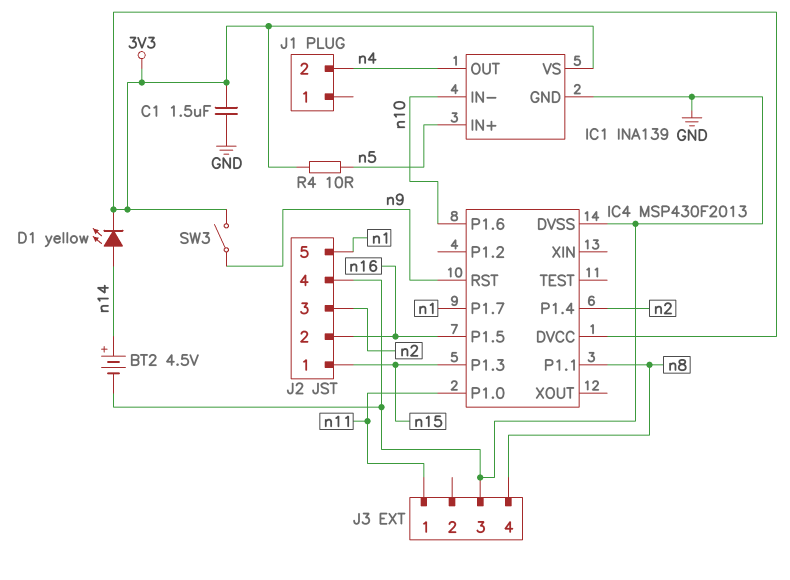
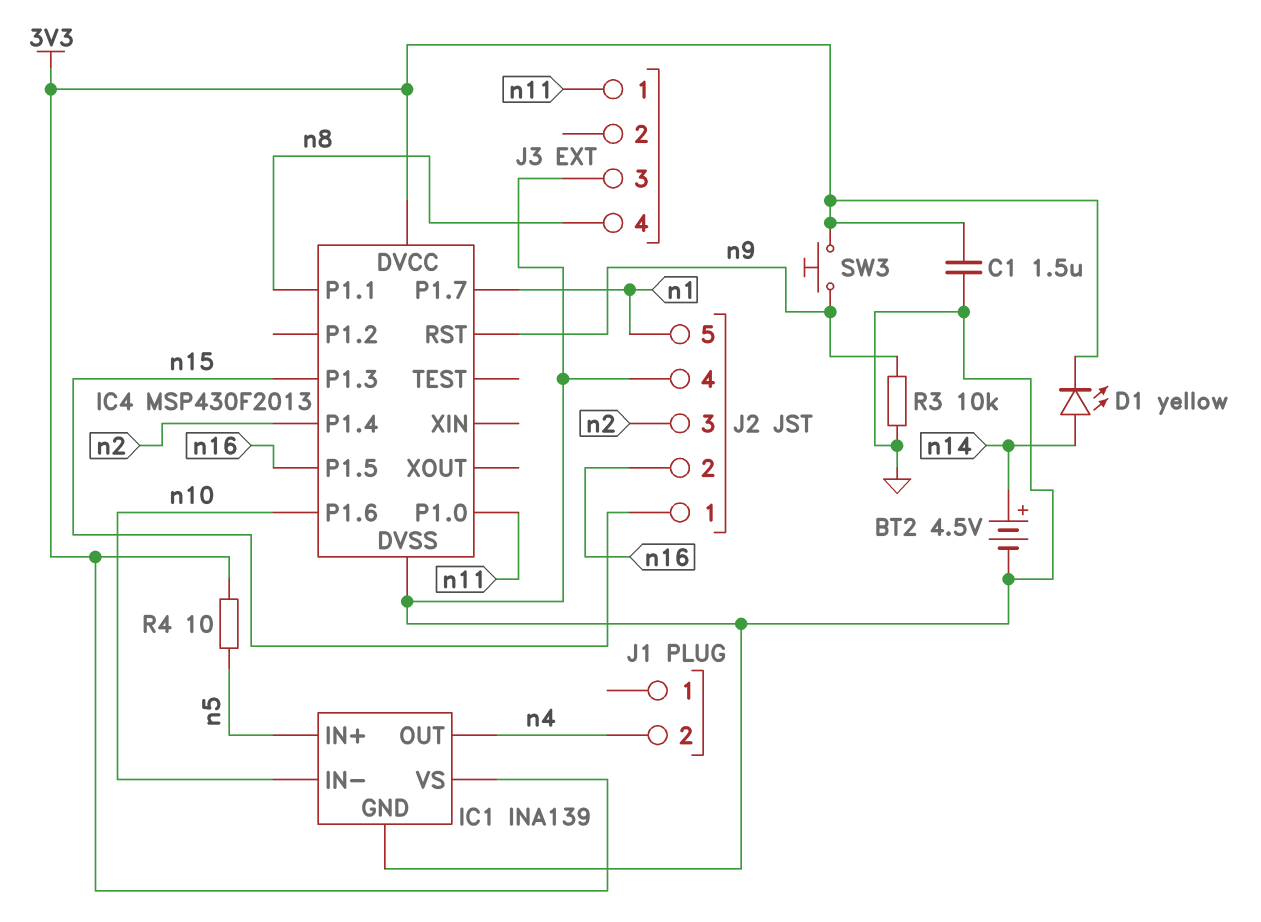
R3: none -> 10k (GND, n9)
SW3: switch (3V3, n9) -> button (3V3, n9)

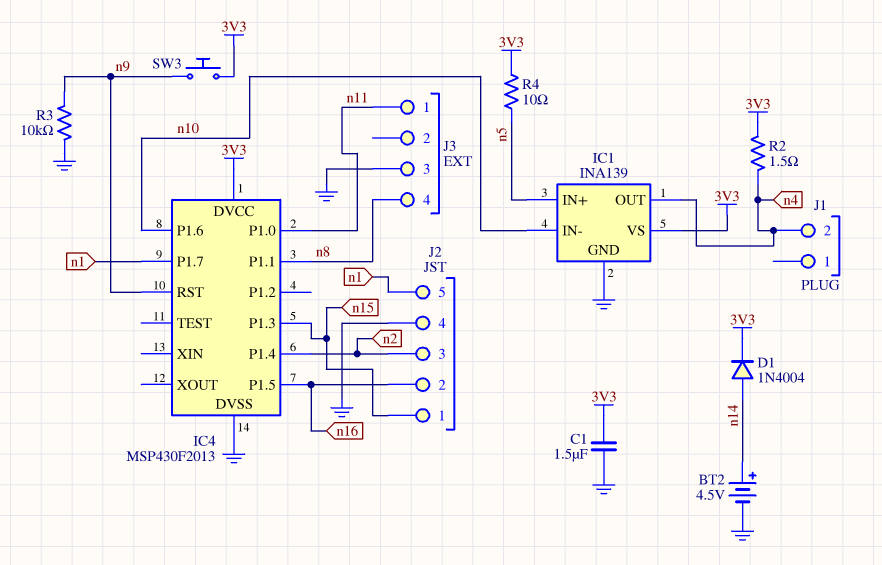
D1: LED yellow (A n14, K 3V3) -> diode 1N4004 (A n14, K 3V3)
R2: none -> 1.5 (3V3, n4)

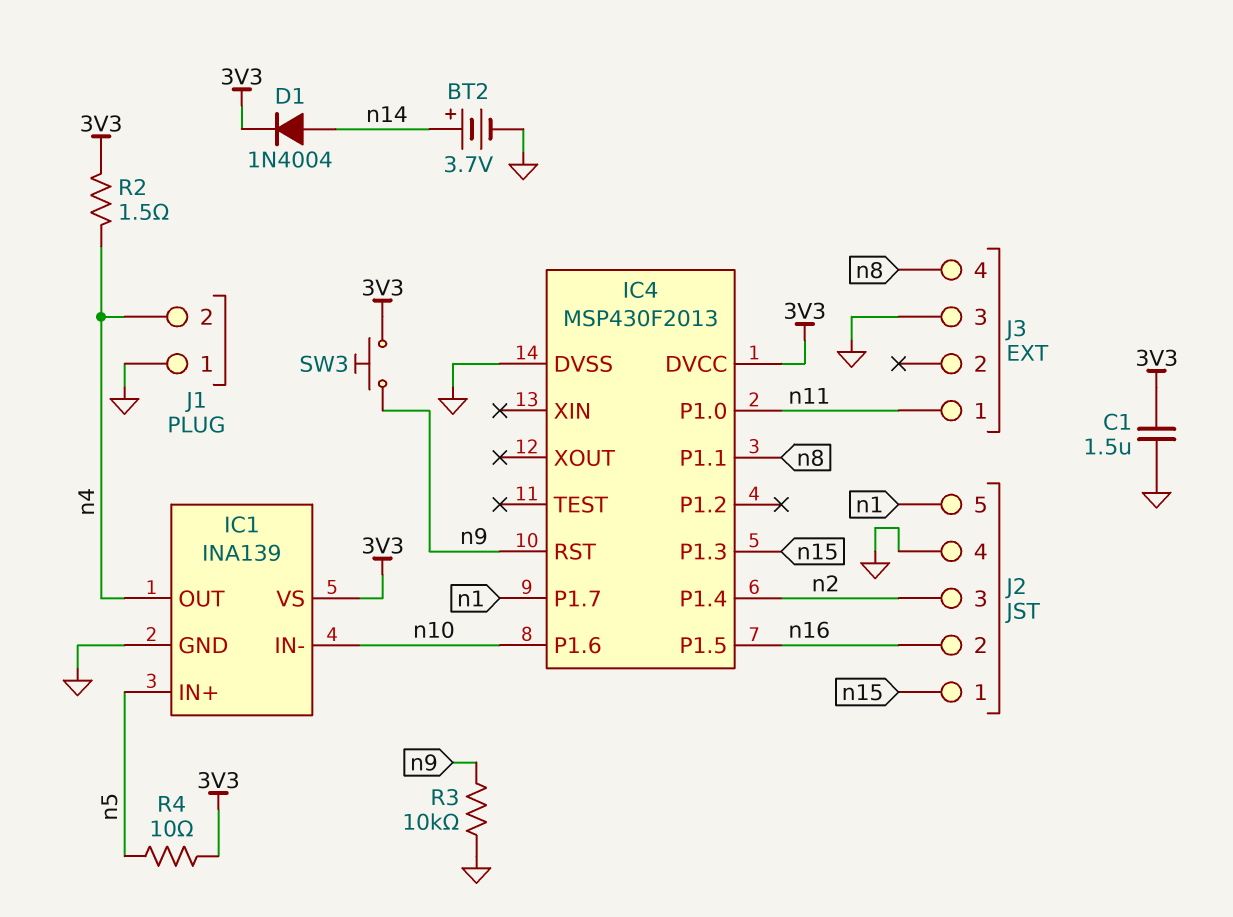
BT2: 4.5V (plus n14, minus GND) -> 3.7V (plus n14, minus GND)
J1 pin 1: none -> GND

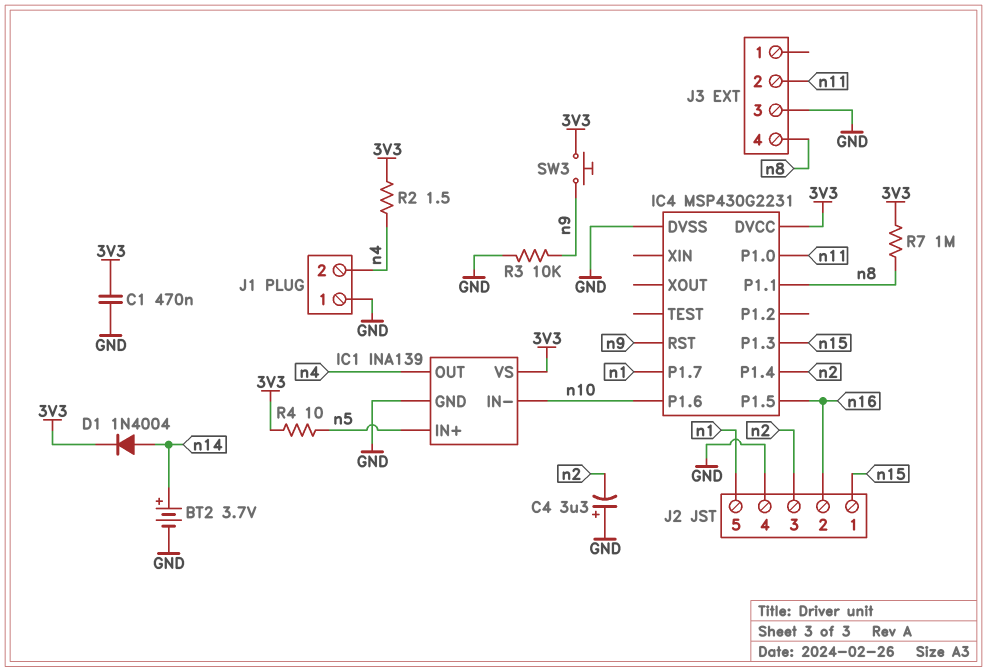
C1: 1.5uF (3V3, GND) -> 470nF (3V3, GND)
C4: none -> 3.3uF (plus GND, minus n2)
IC4: MSP430F2013 -> MSP430G2231
J3 pin 1: n11 -> none
J3 pin 2: none -> n11
R7: none -> 1M (3V3, n8)

